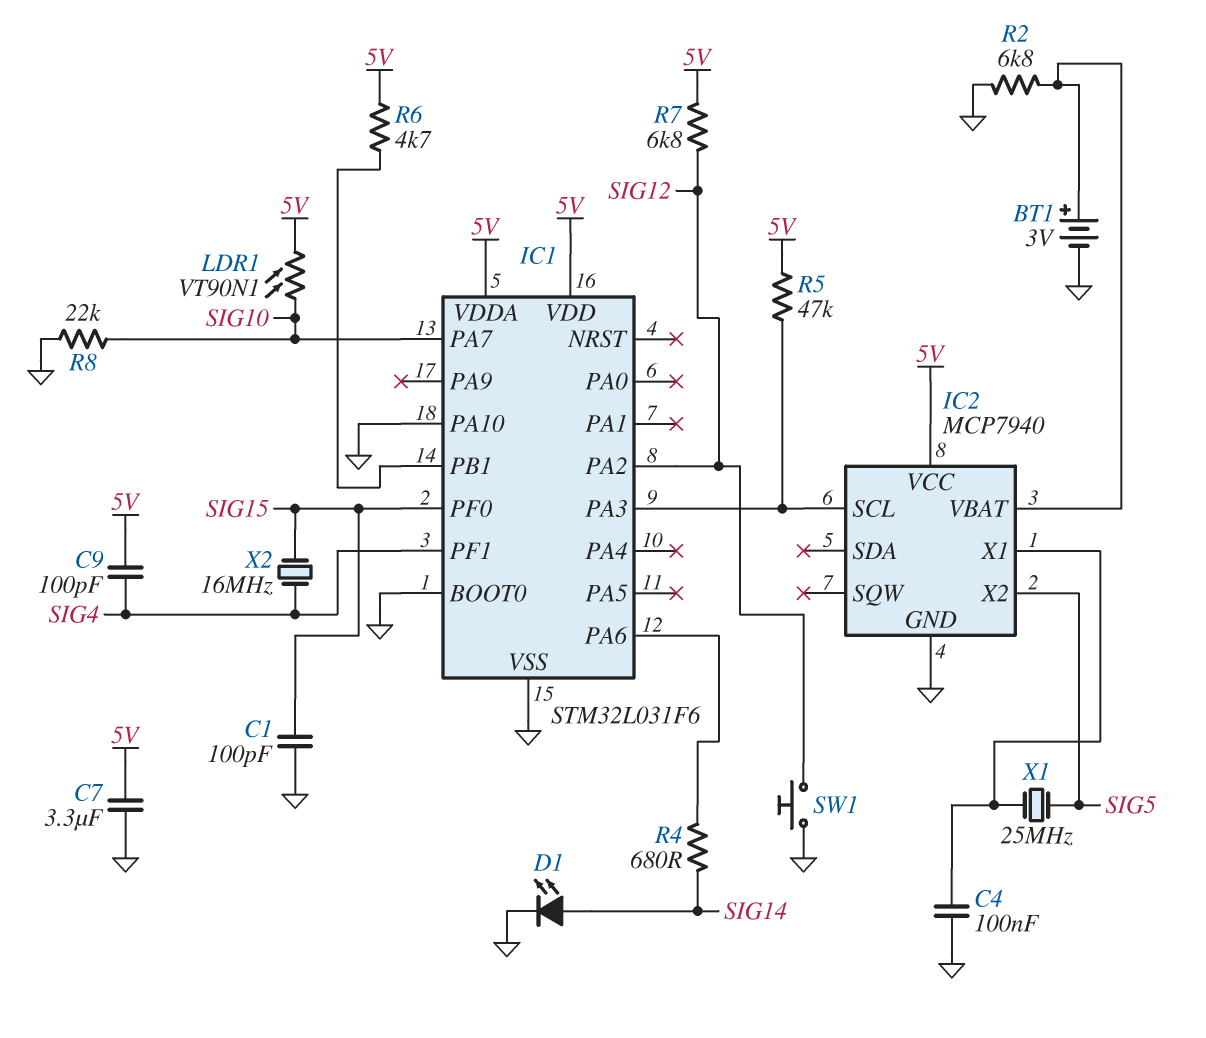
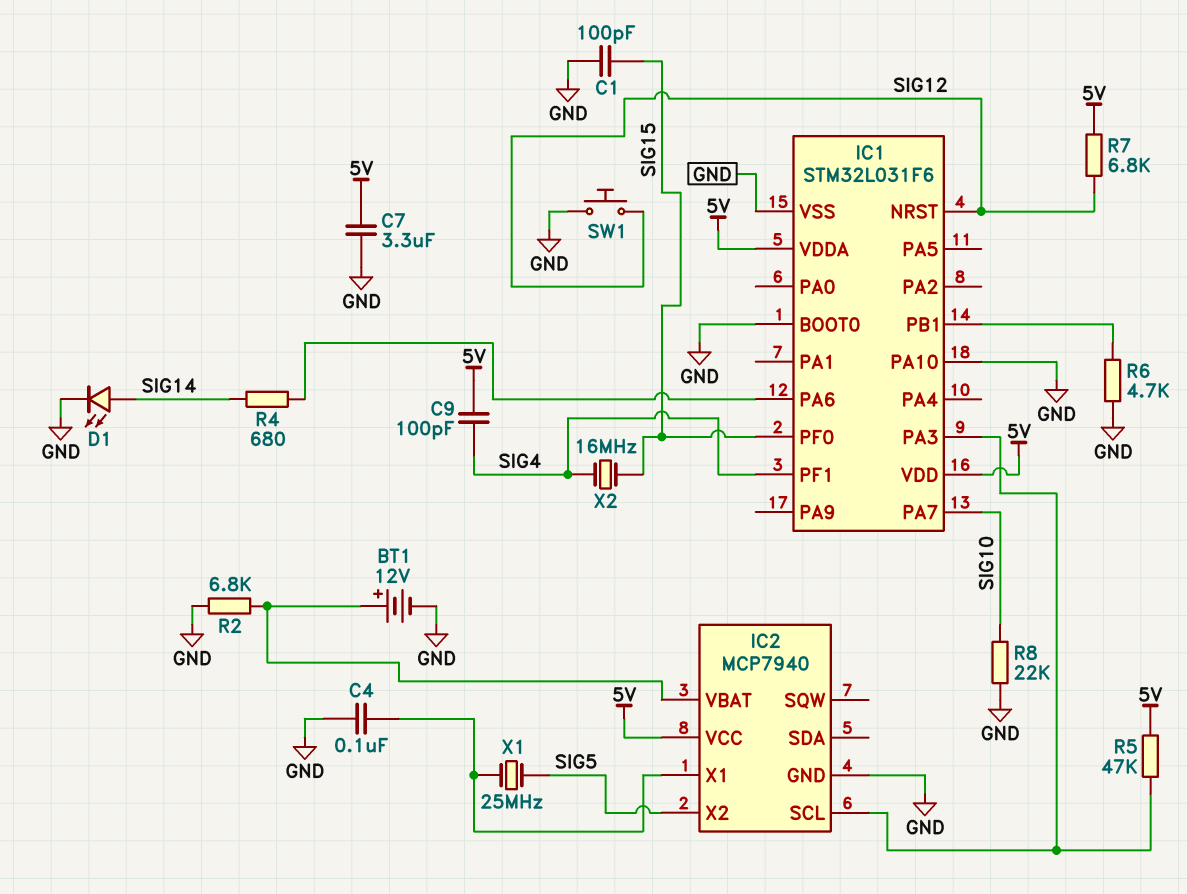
BT1: 3V (plus IC2/VBAT, minus GND) -> 12V (plus IC2/VBAT, minus GND)
IC1 pin NRST: none -> SIG12
IC1 pin PA2: SIG12 -> none
LDR1: VT90N1 (5V, SIG10) -> none
R6: 4.7k (5V, IC1/PB1) -> 4.7k (GND, IC1/PB1)

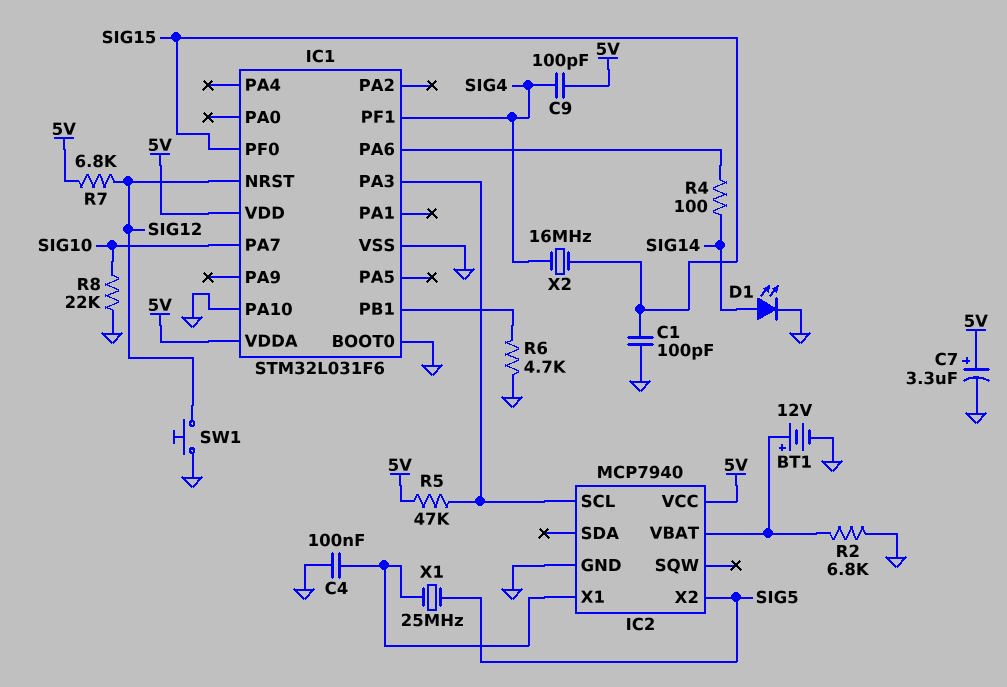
C7: 3.3uF (5V, GND) -> 3.3uF (plus 5V, minus GND)
R4: 680 (IC1/PA6, SIG14) -> 100 (IC1/PA6, SIG14)

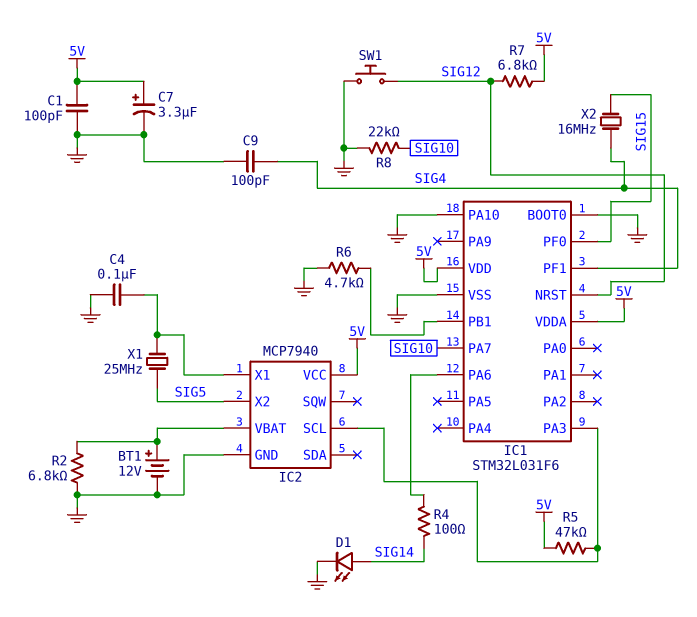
C1: 100pF (GND, SIG15) -> 100pF (5V, GND)
C9: 100pF (5V, SIG4) -> 100pF (GND, SIG4)

